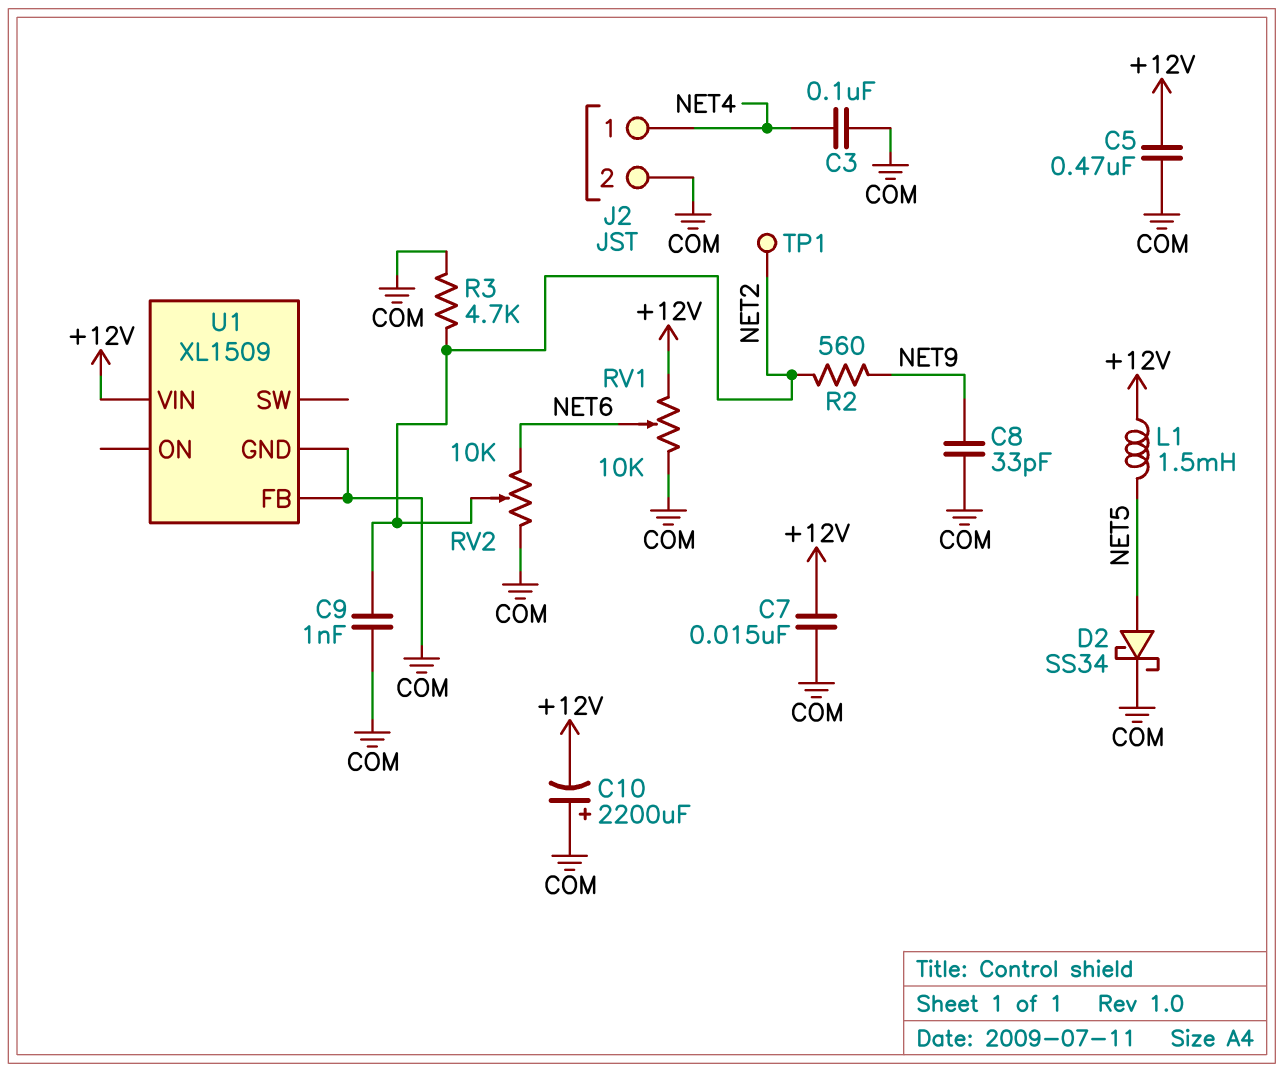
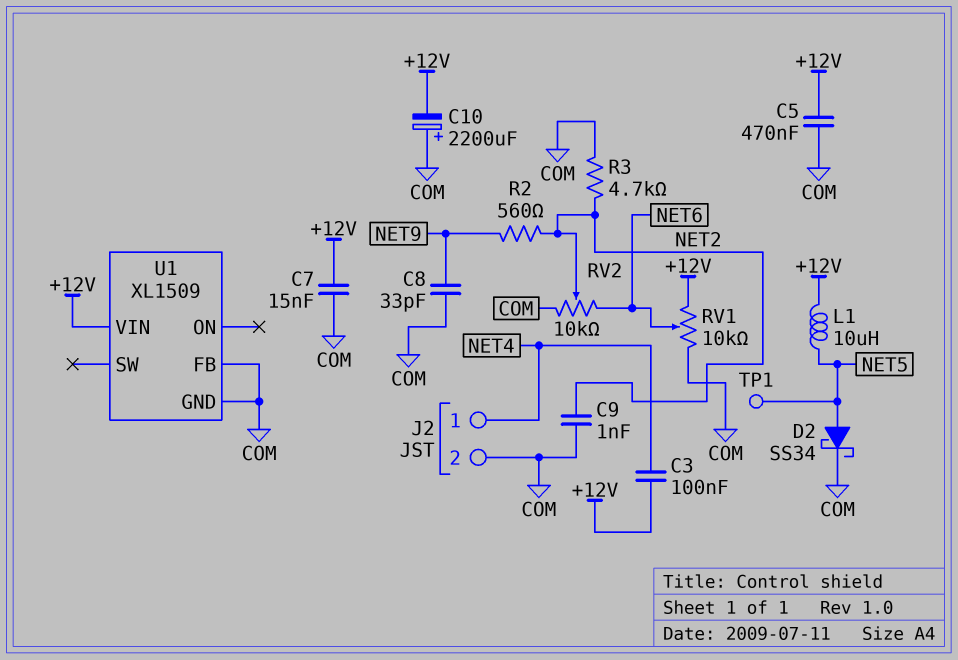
C3: 100nF (COM, NET4) -> 100nF (+12V, NET4)
L1: 1.5mH (+12V, NET5) -> 10uH (+12V, NET5)
TP1: test point (NET2) -> test point (NET5)

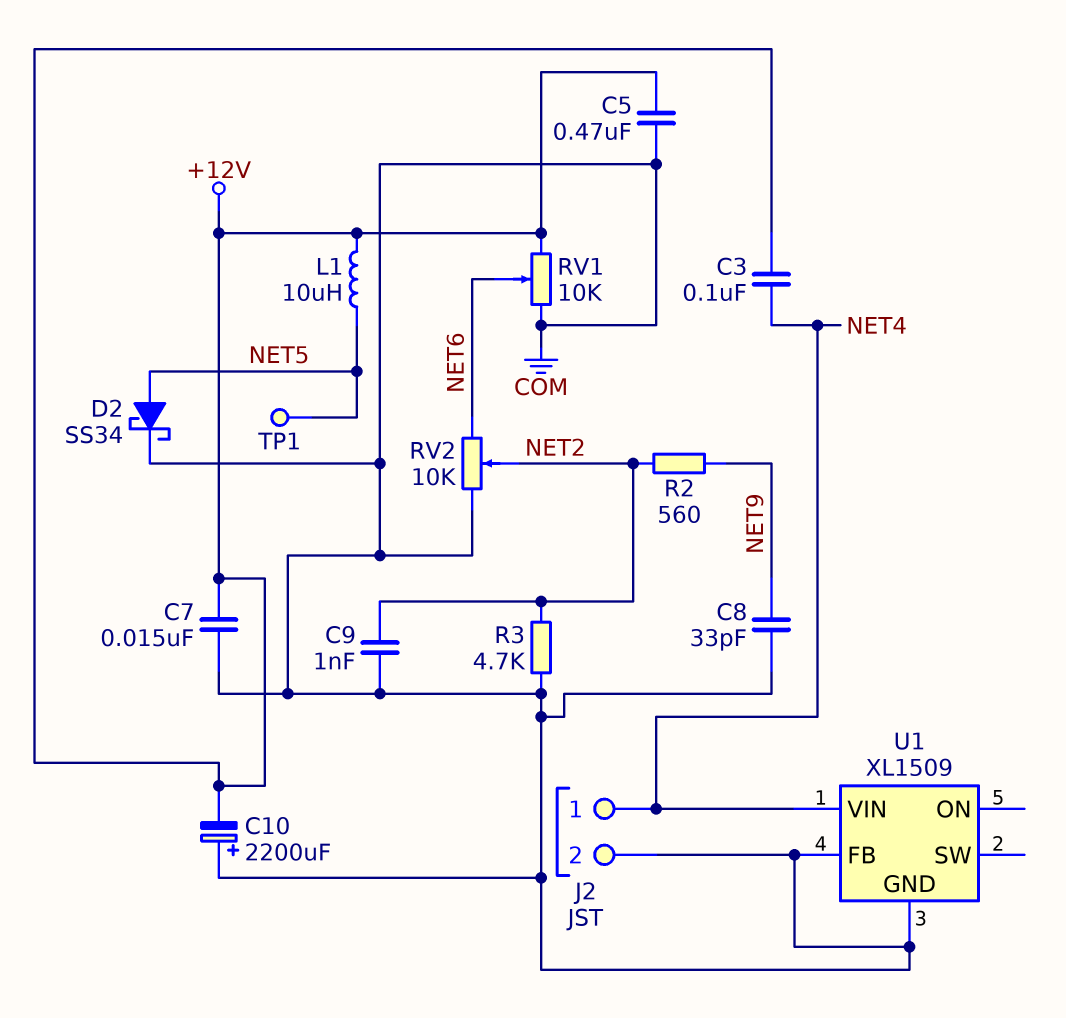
U1 pin VIN: +12V -> NET4

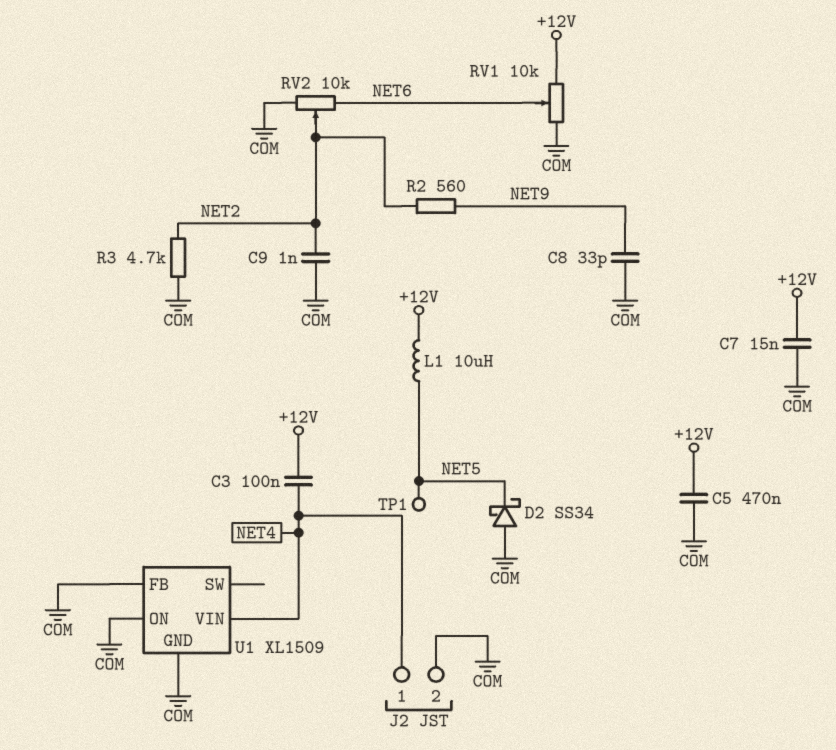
C10: 2200uF (plus COM, minus +12V) -> none
D2: schottky SS34 (A NET5, K COM) -> schottky SS34 (A COM, K NET5)
U1 pin ON: none -> COM

